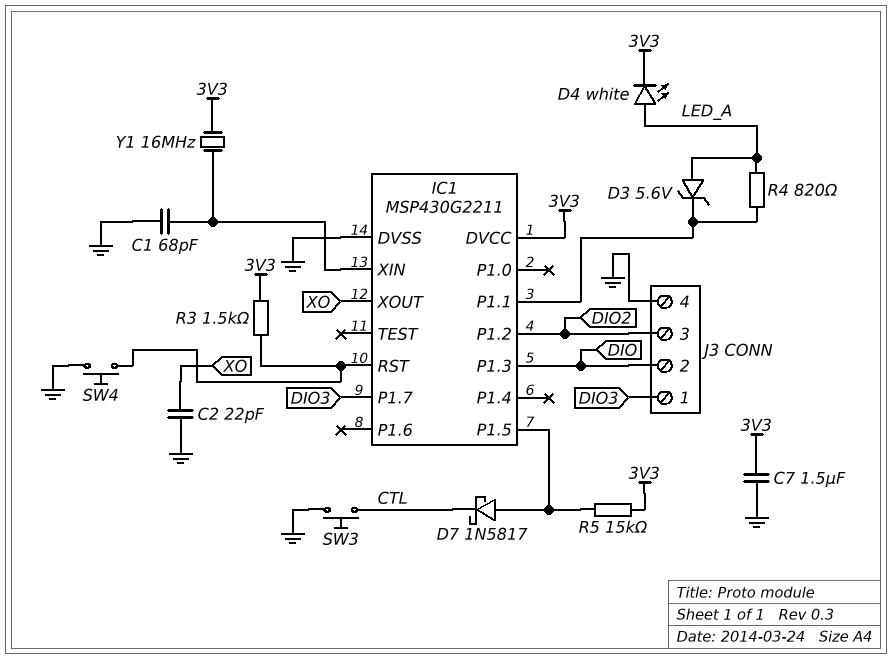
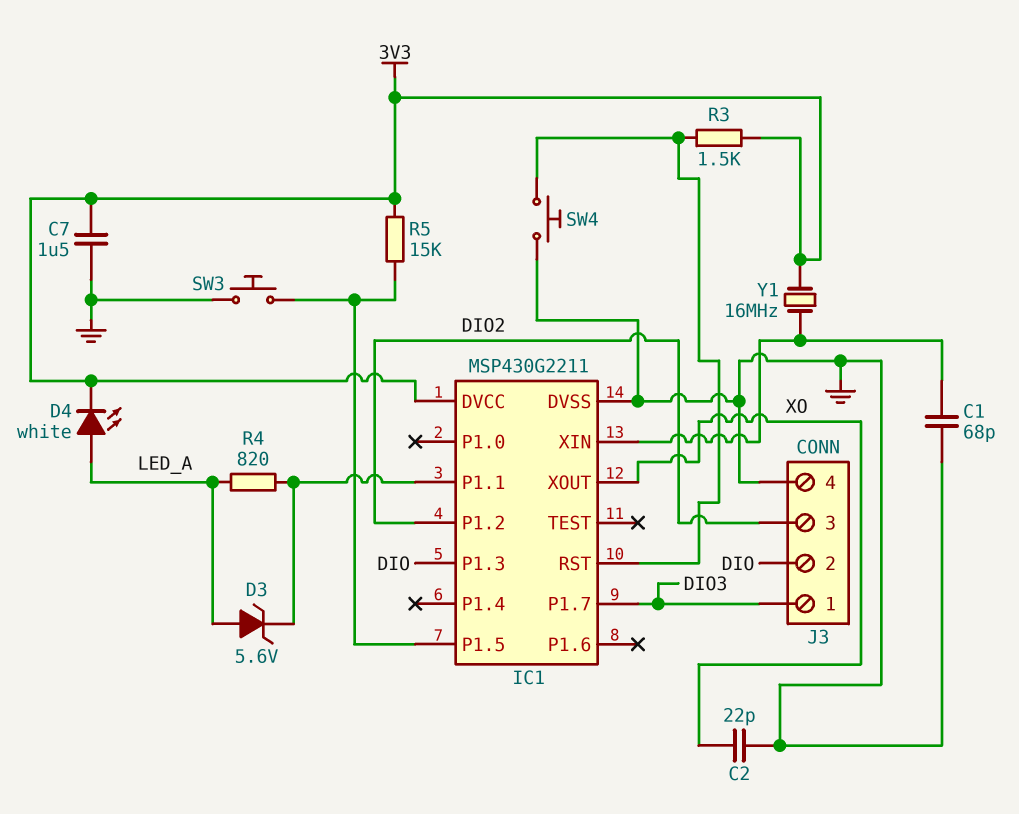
D7: schottky 1N5817 (A IC1/P1.5, K CTL) -> none
SW3: button (CTL, GND) -> button (GND, IC1/P1.5)

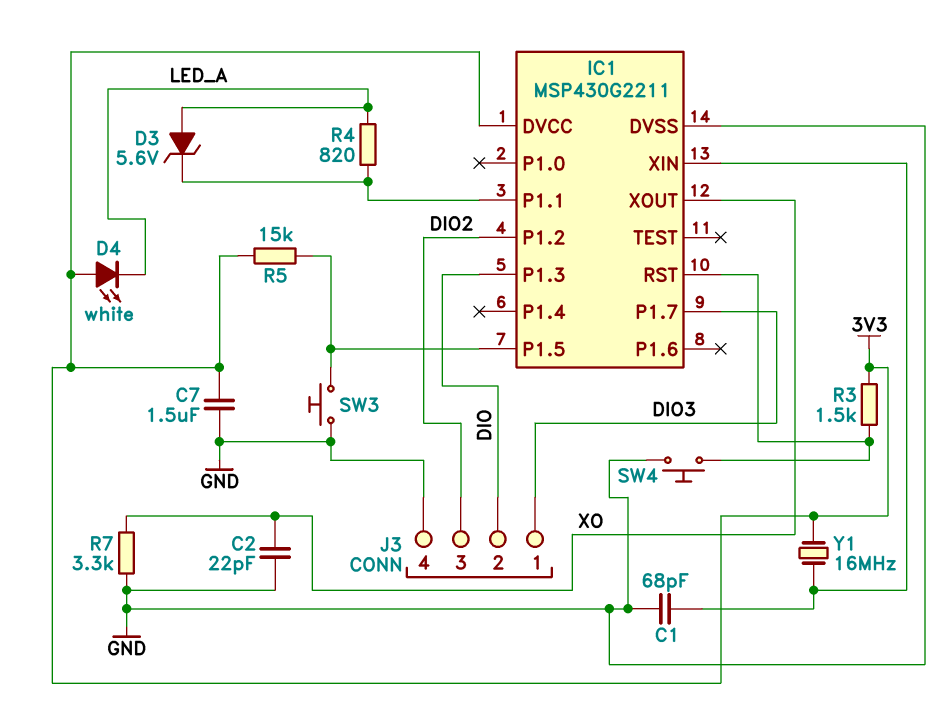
D4: LED white (A LED_A, K 3V3) -> LED white (A 3V3, K LED_A)
R7: none -> 3.3k (GND, XO)

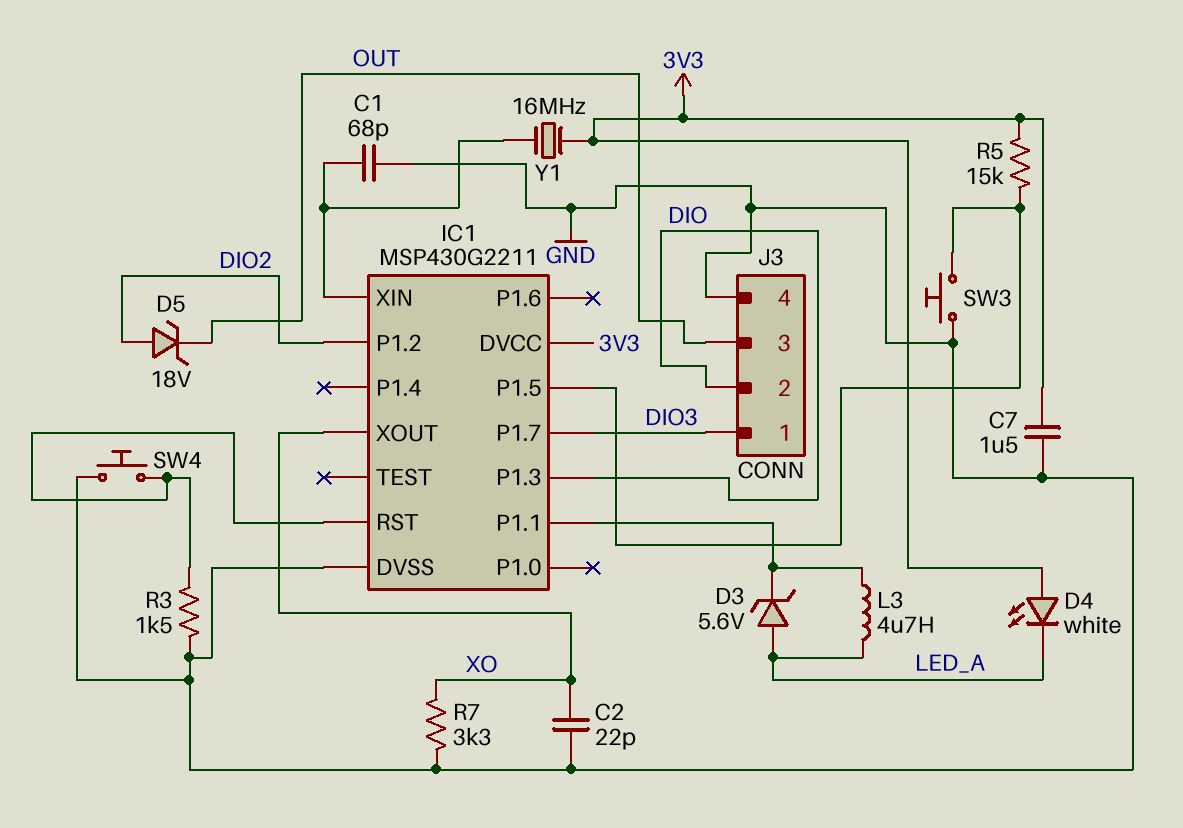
D5: none -> zener 18V (A DIO2, K OUT)
J3 pin 3: DIO2 -> OUT
L3: none -> 4.7uH (IC1/P1.1, LED_A)
R3: 1.5k (3V3, IC1/RST) -> 1.5k (GND, IC1/RST)
R4: 820 (IC1/P1.1, LED_A) -> none

